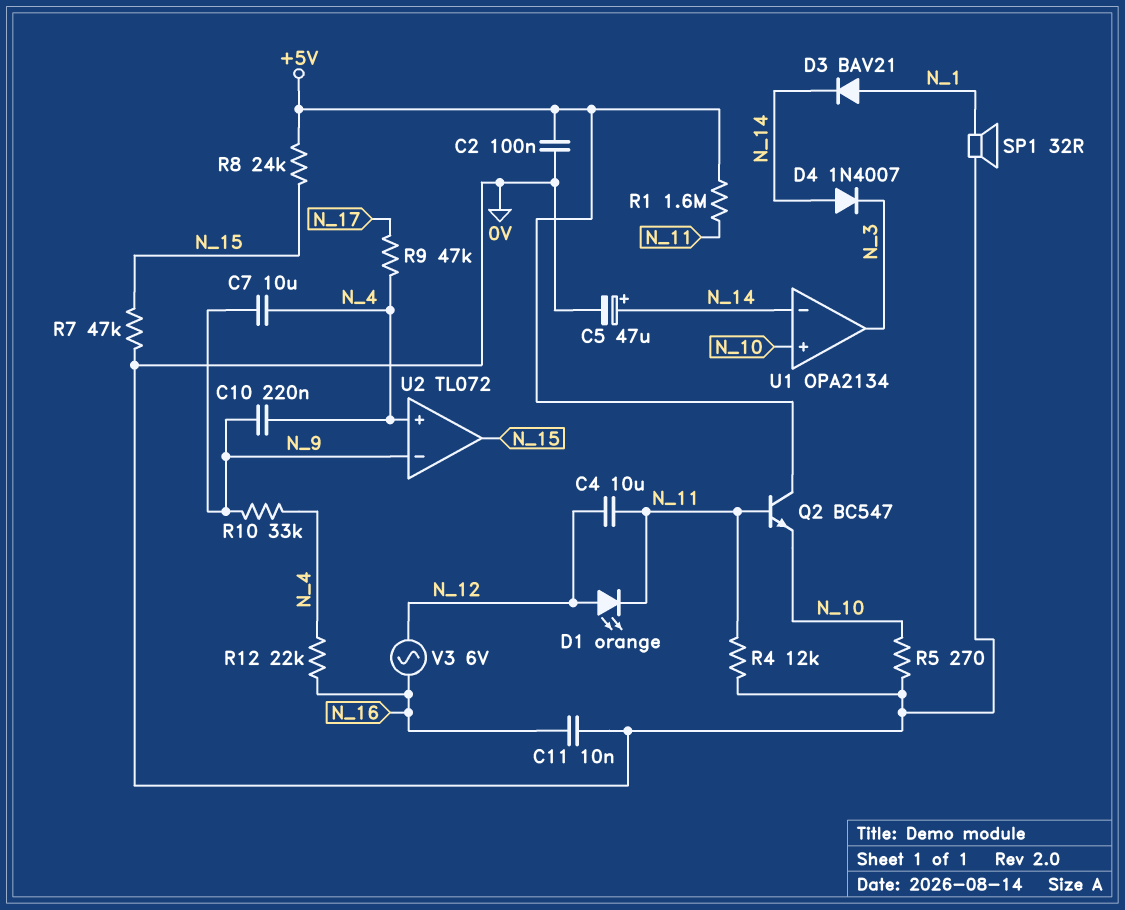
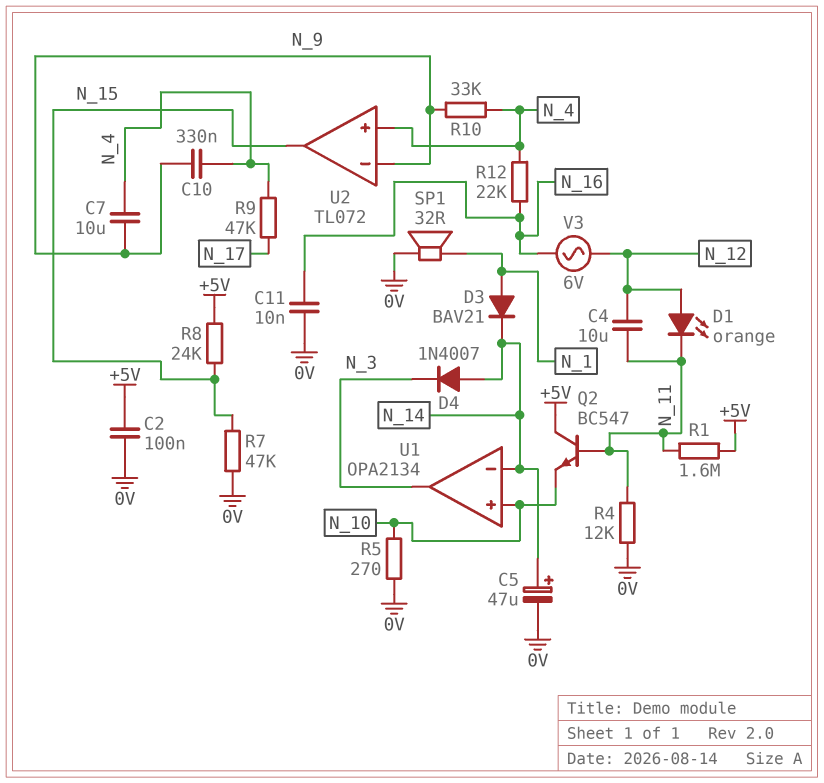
C10: 220nF (N_4, N_9) -> 330nF (N_4, N_9)

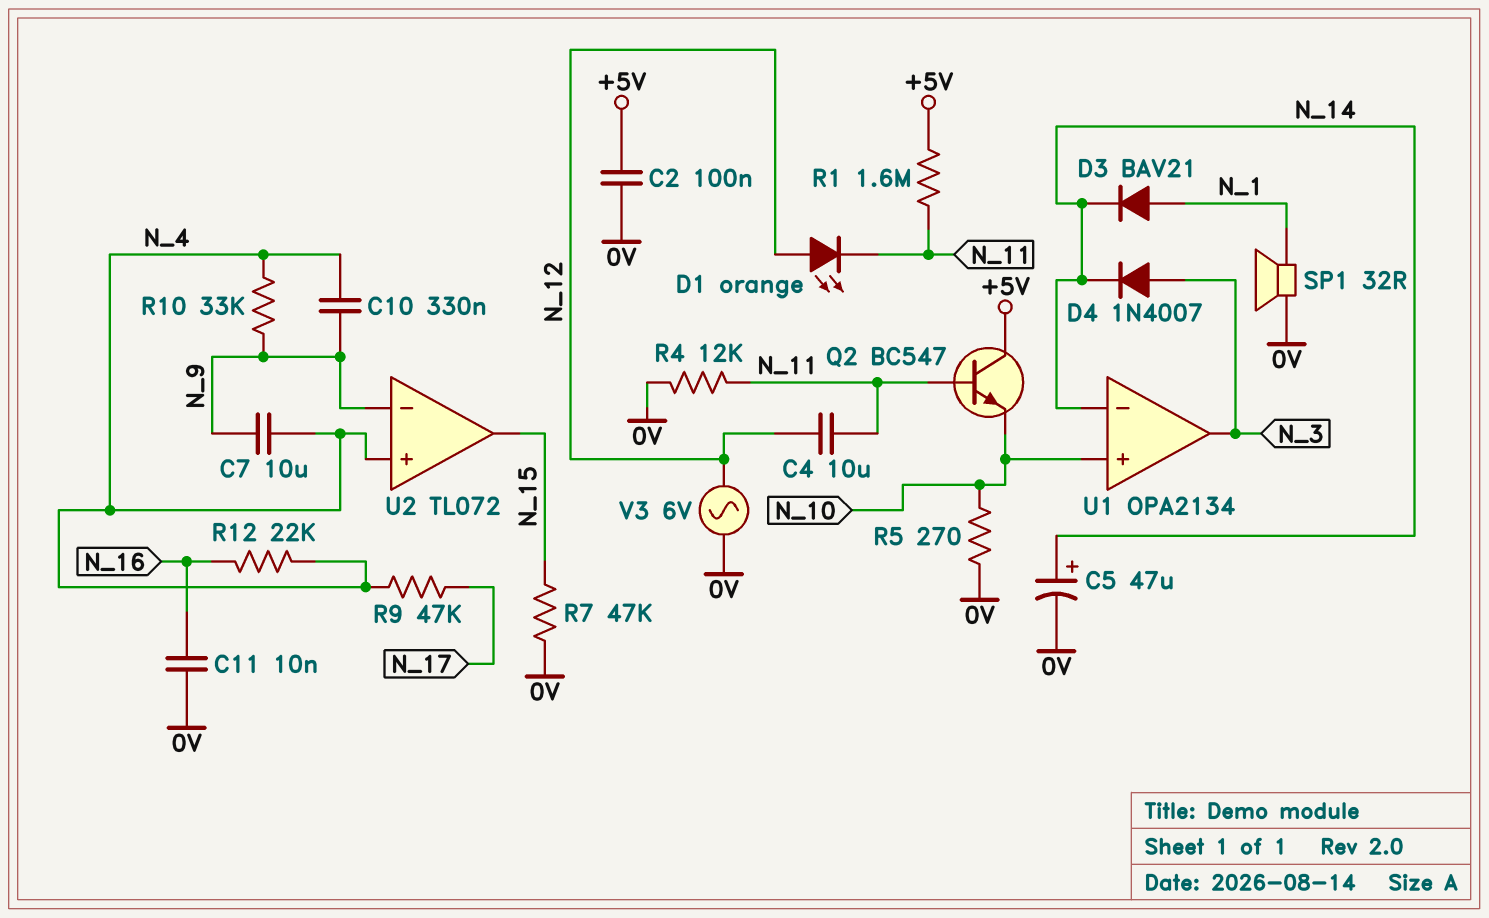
D4: diode 1N4007 (A N_14, K N_3) -> diode 1N4007 (A N_3, K N_14)
R8: 24k (+5V, N_15) -> none
V3: AC 6V (N_12, N_16) -> AC 6V (0V, N_12)

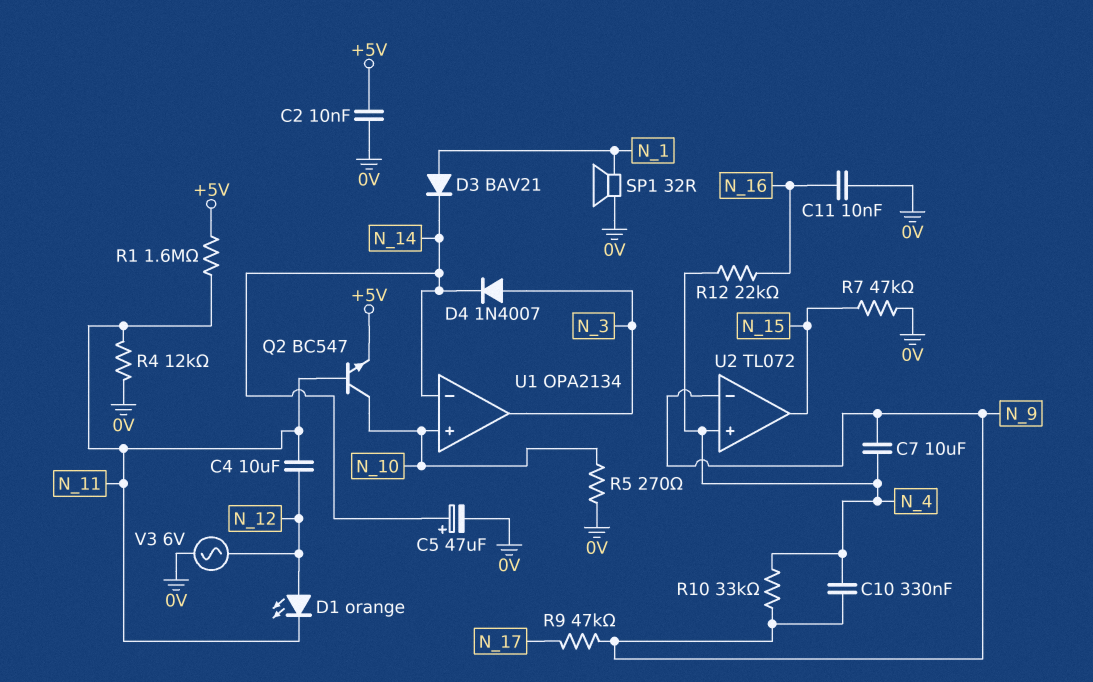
C2: 100nF (+5V, 0V) -> 10nF (+5V, 0V)
Q2: NPN BC547 (B N_11, C +5V, E N_10) -> NPN BC547 (B N_11, C N_10, E +5V)
R9: 47k (N_4, N_17) -> 47k (N_9, N_17)

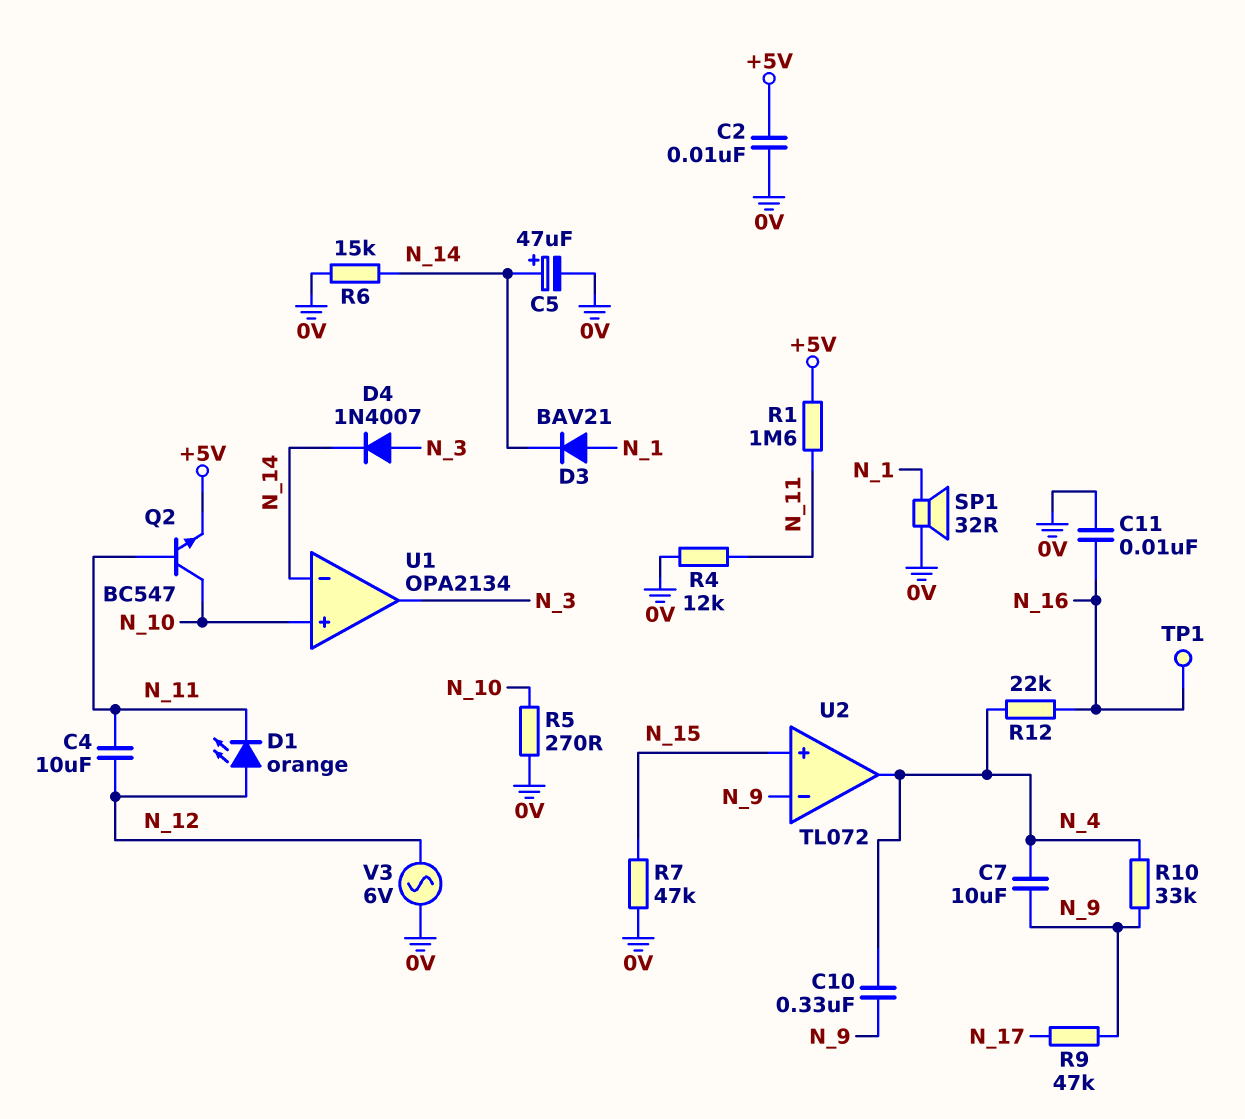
R6: none -> 15k (0V, N_14)
TP1: none -> test point (N_16)
U2 pin in+: N_4 -> N_15
U2 pin out: N_15 -> N_4

